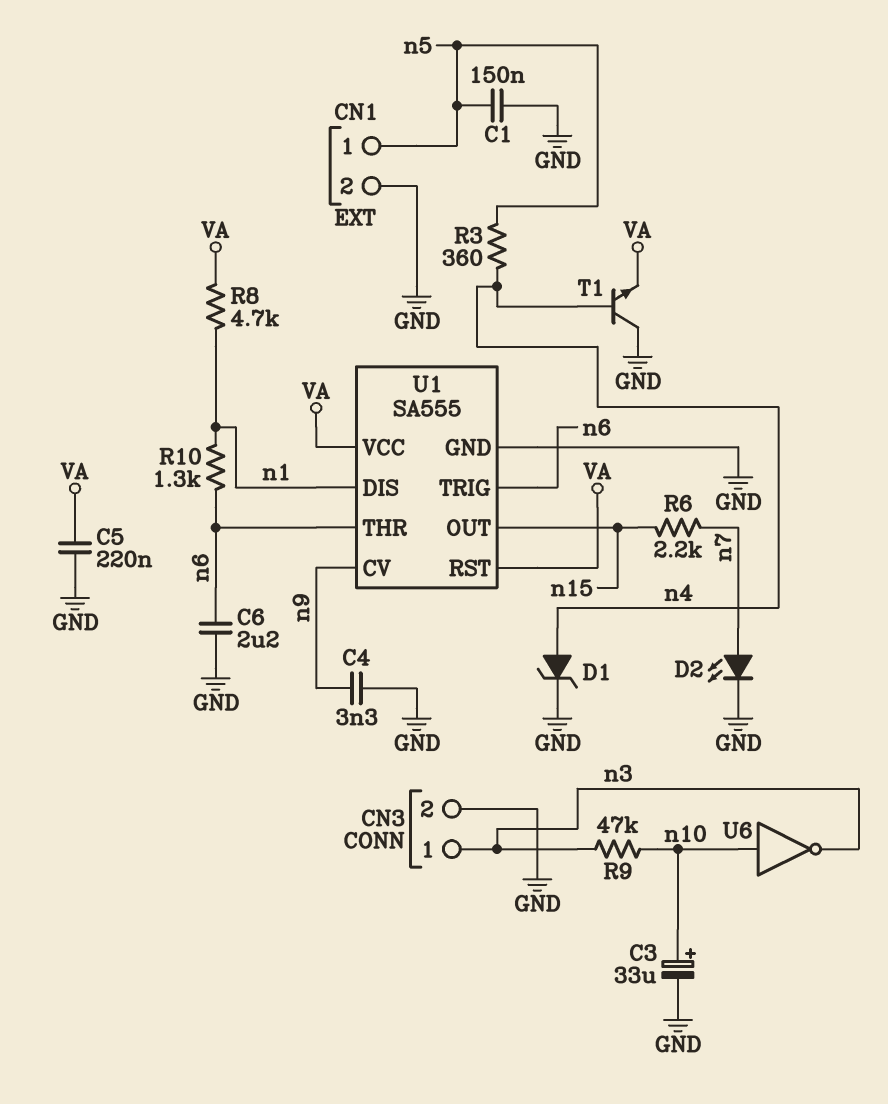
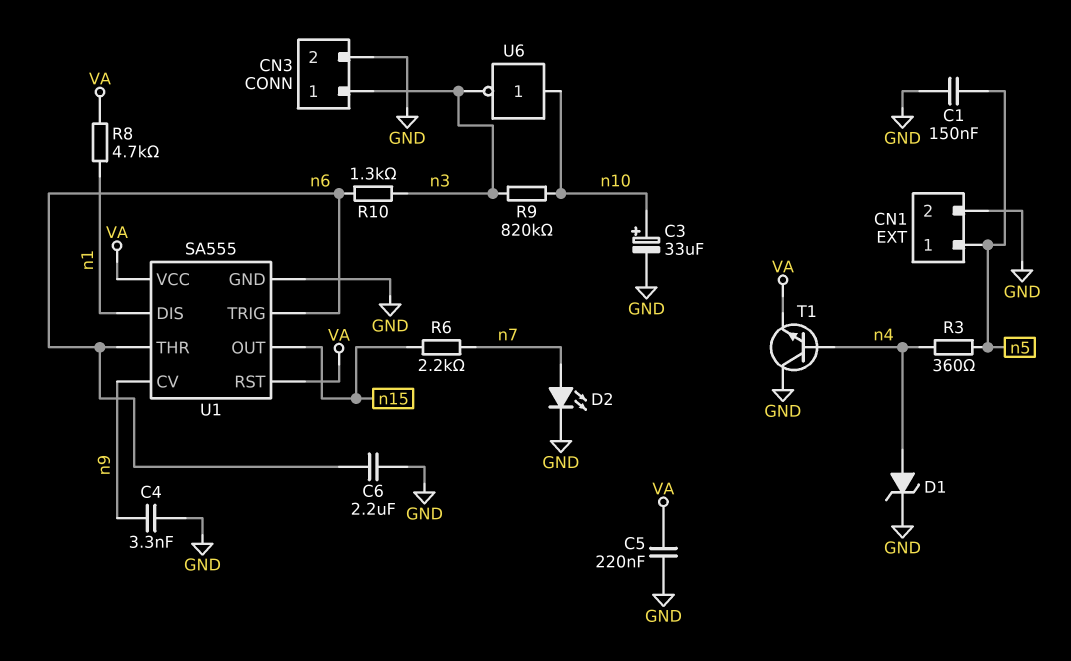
R9: 47k (n3, n10) -> 820k (n3, n10)
R10: 1.3k (n1, n6) -> 1.3k (n3, n6)

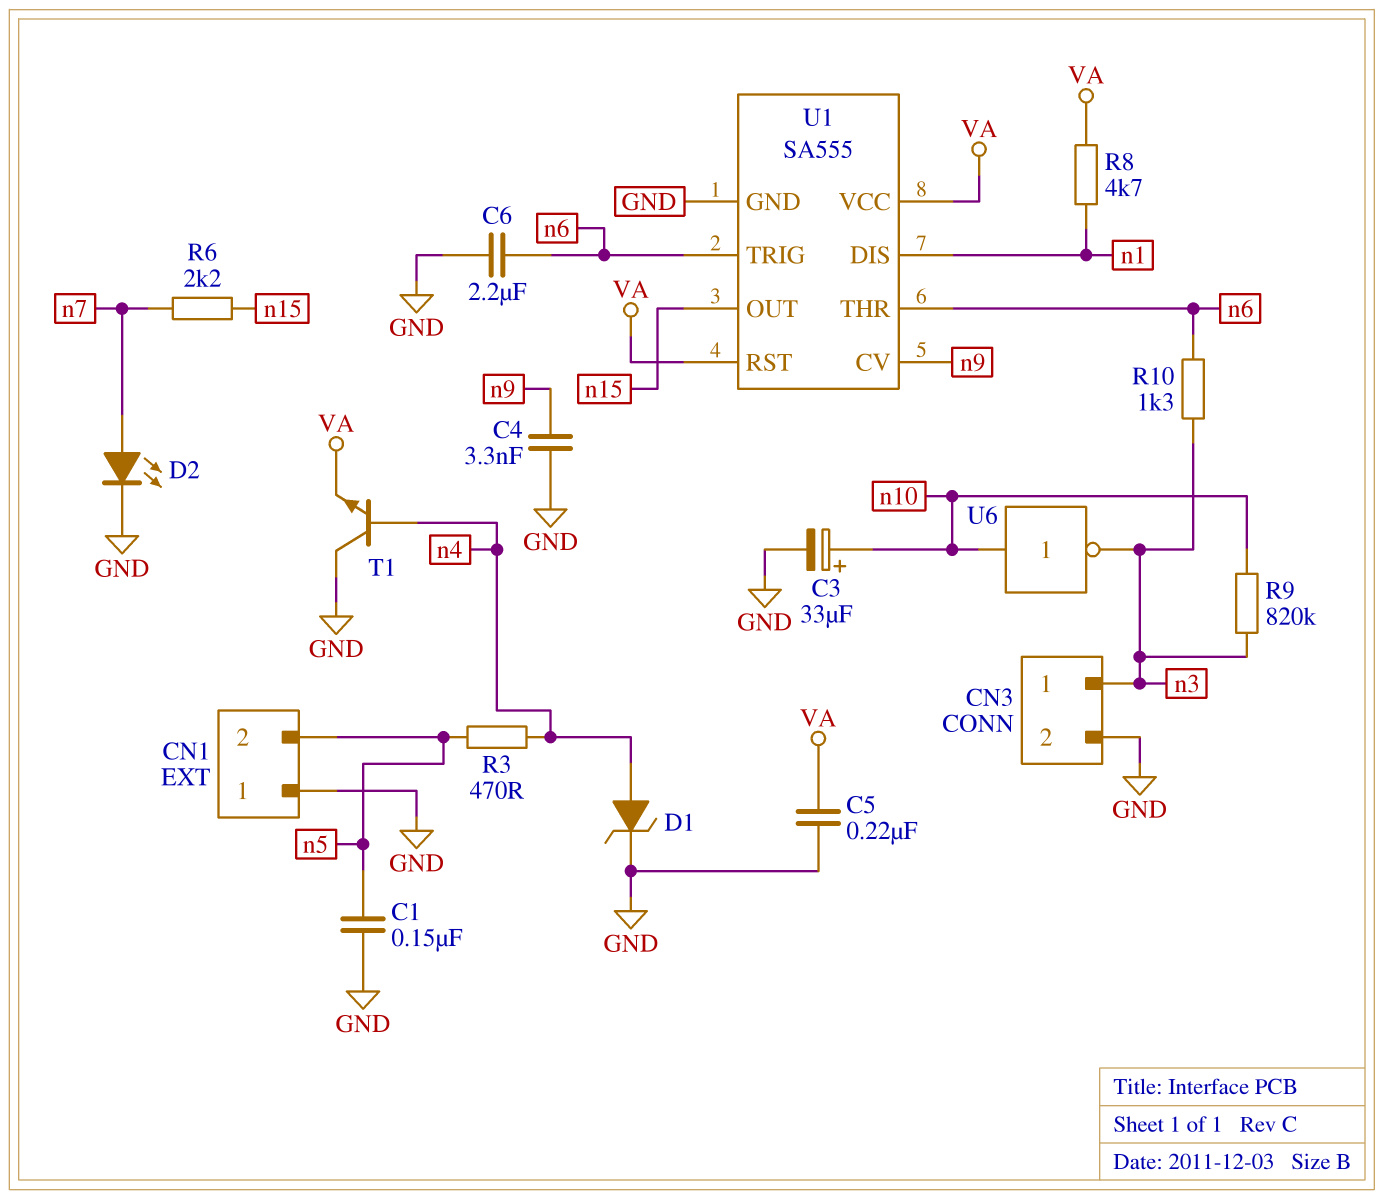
CN1 pin 1: n5 -> GND
CN1 pin 2: GND -> n5
R3: 360 (n4, n5) -> 470 (n4, n5)

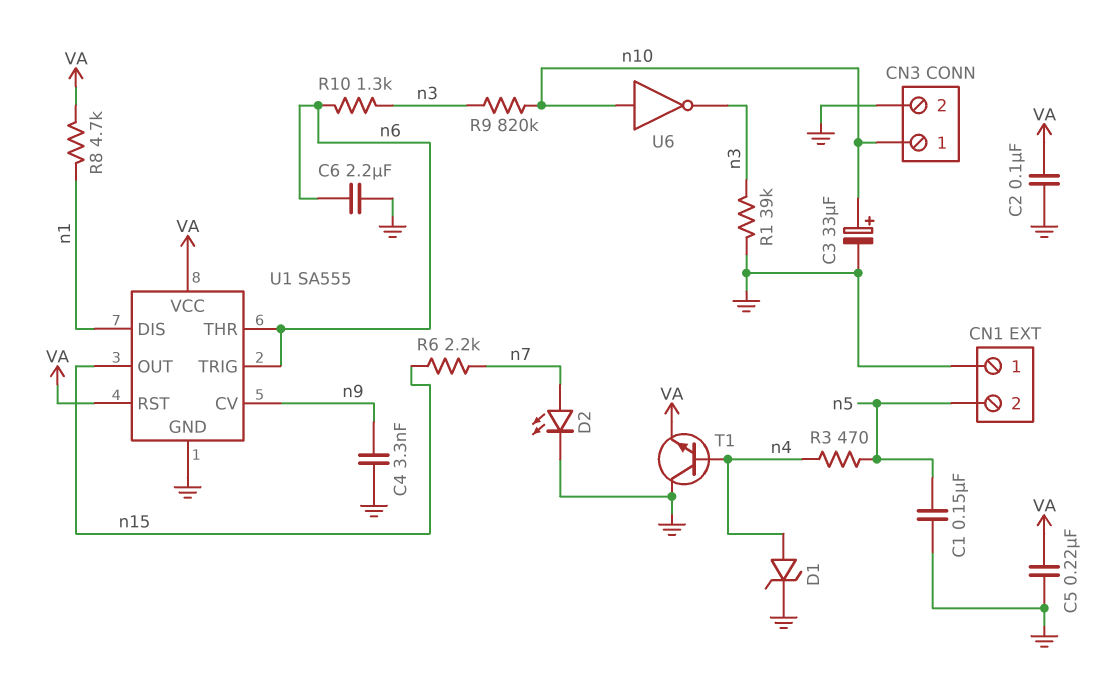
C2: none -> 100nF (GND, VA)
CN3 pin 1: n3 -> n10
R1: none -> 39k (GND, n3)

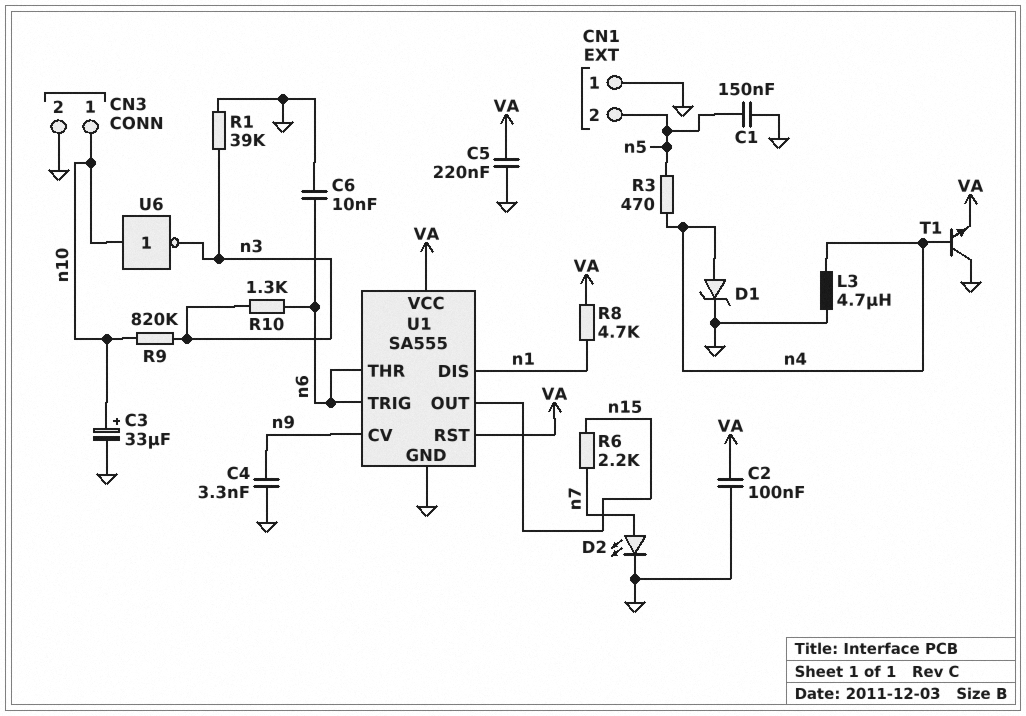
C6: 2.2uF (GND, n6) -> 10nF (GND, n6)
L3: none -> 4.7uH (GND, n4)

